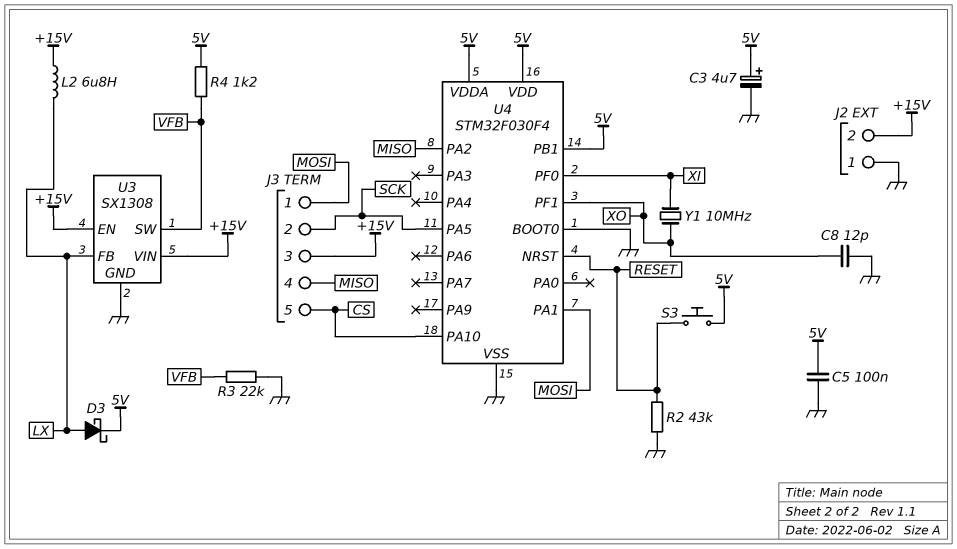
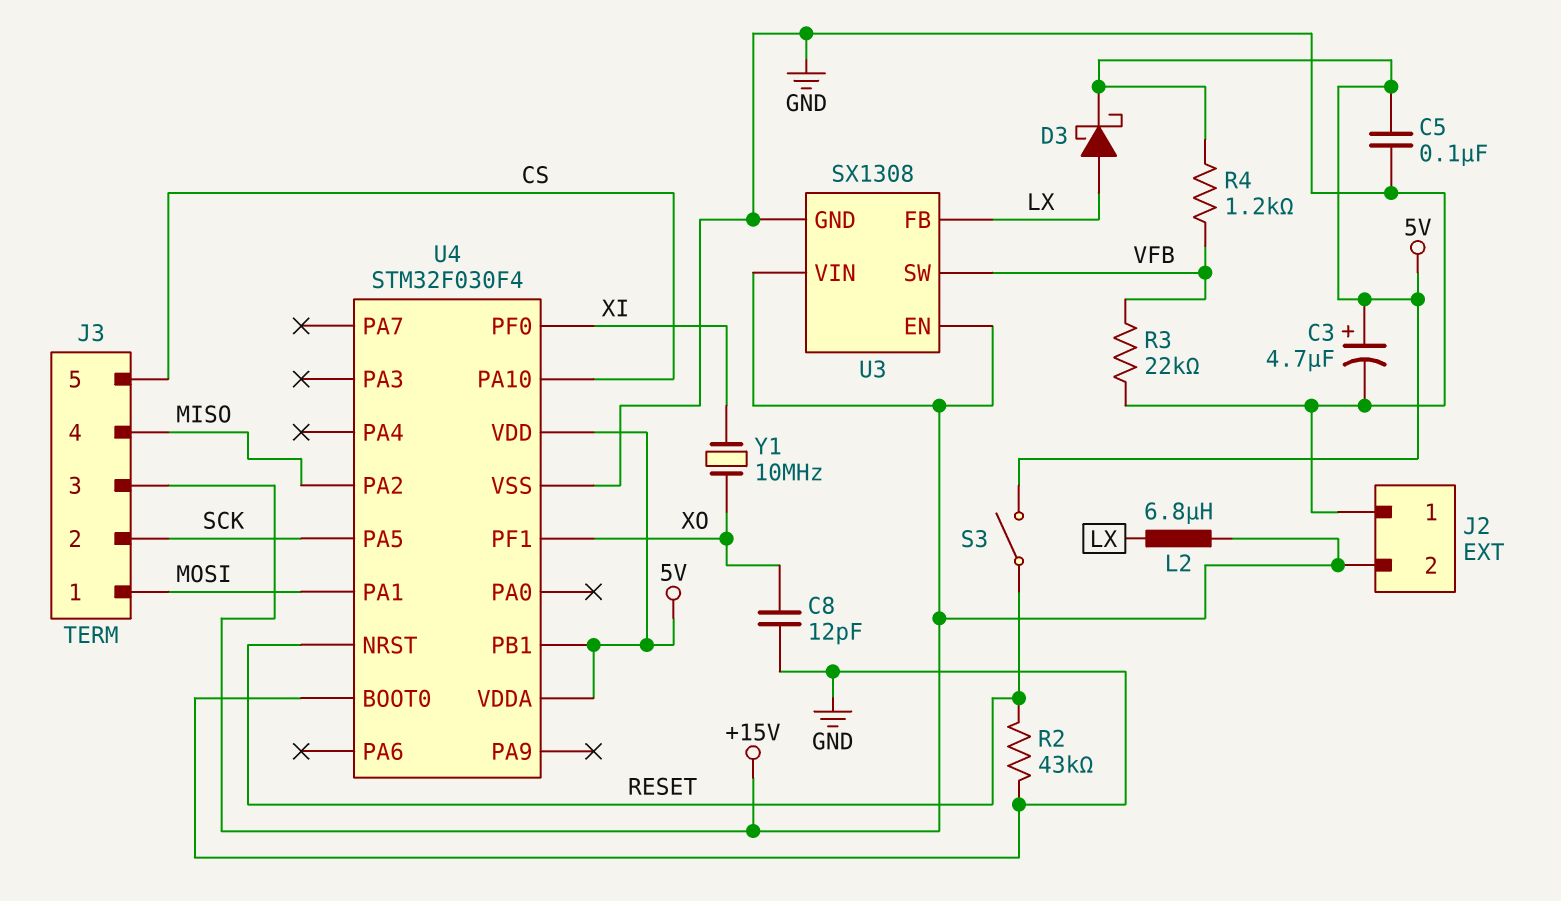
S3: button (5V, RESET) -> switch (5V, RESET)

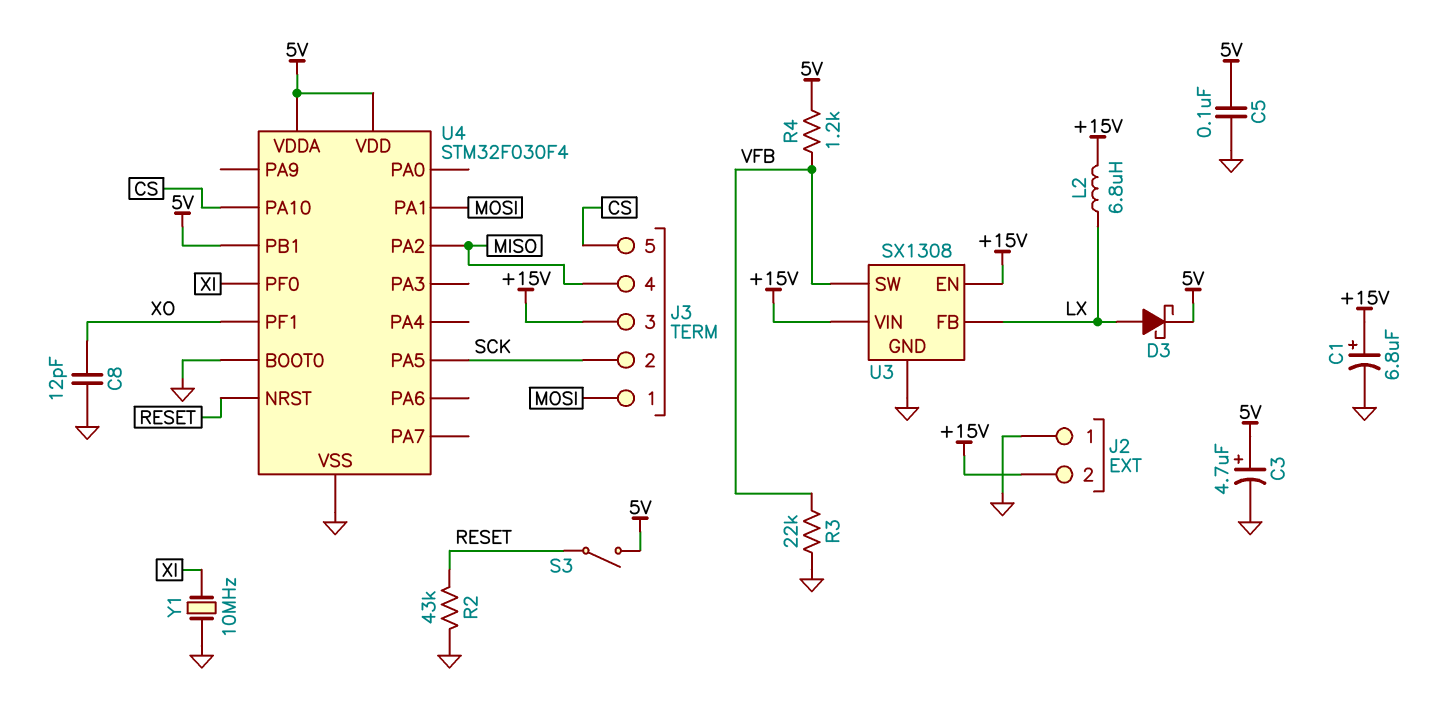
C1: none -> 6.8uF (plus +15V, minus GND)
Y1: 10MHz (XI, XO) -> 10MHz (GND, XI)

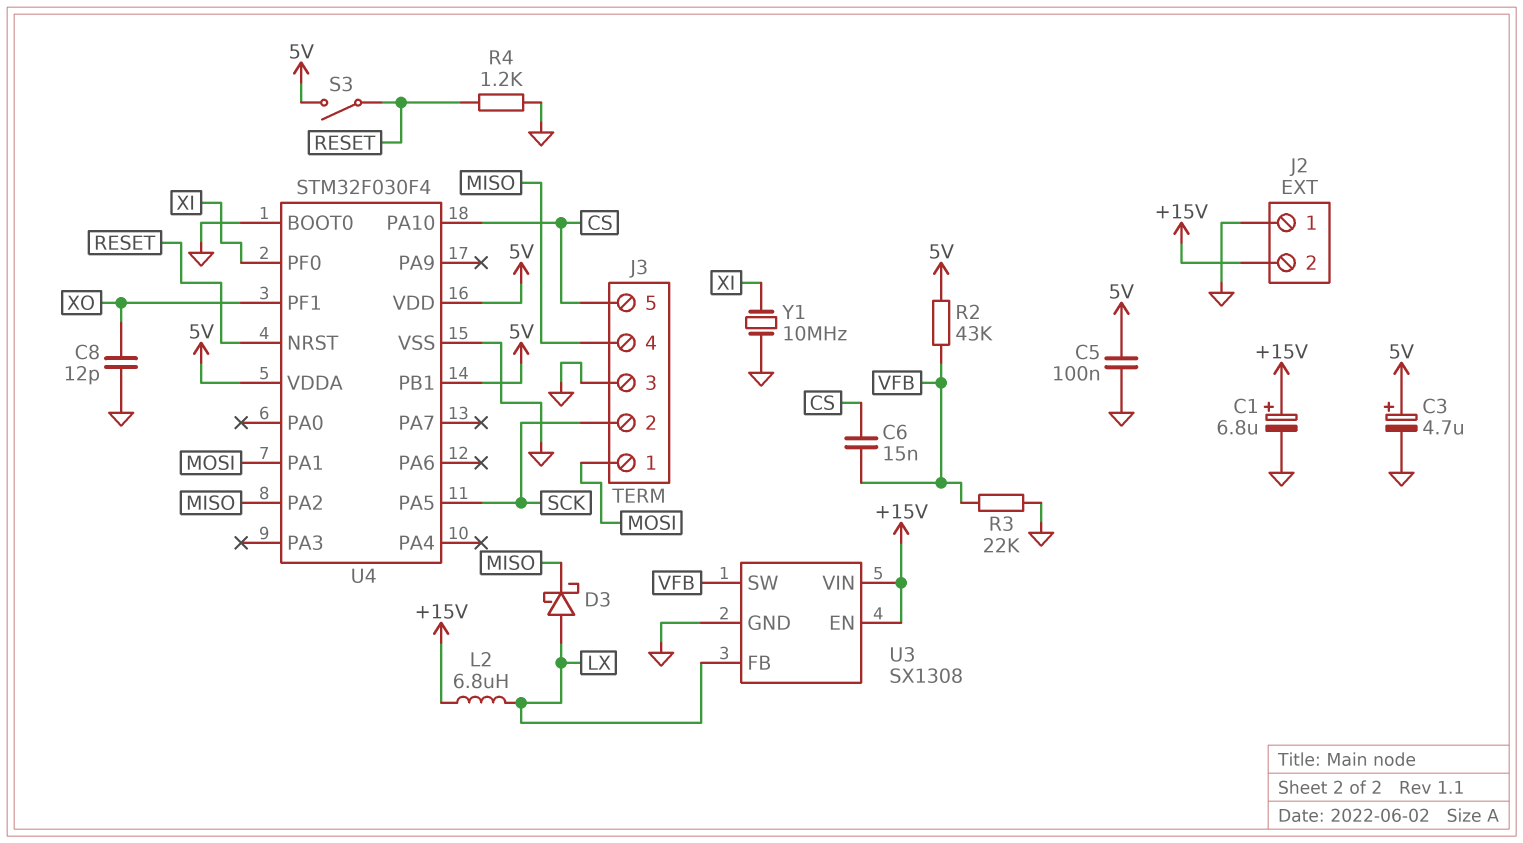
C6: none -> 15nF (CS, VFB)
D3: schottky (A LX, K 5V) -> schottky (A LX, K MISO)
J3 pin 3: +15V -> GND
R2: 43k (GND, RESET) -> 43k (5V, VFB)
R4: 1.2k (5V, VFB) -> 1.2k (GND, RESET)

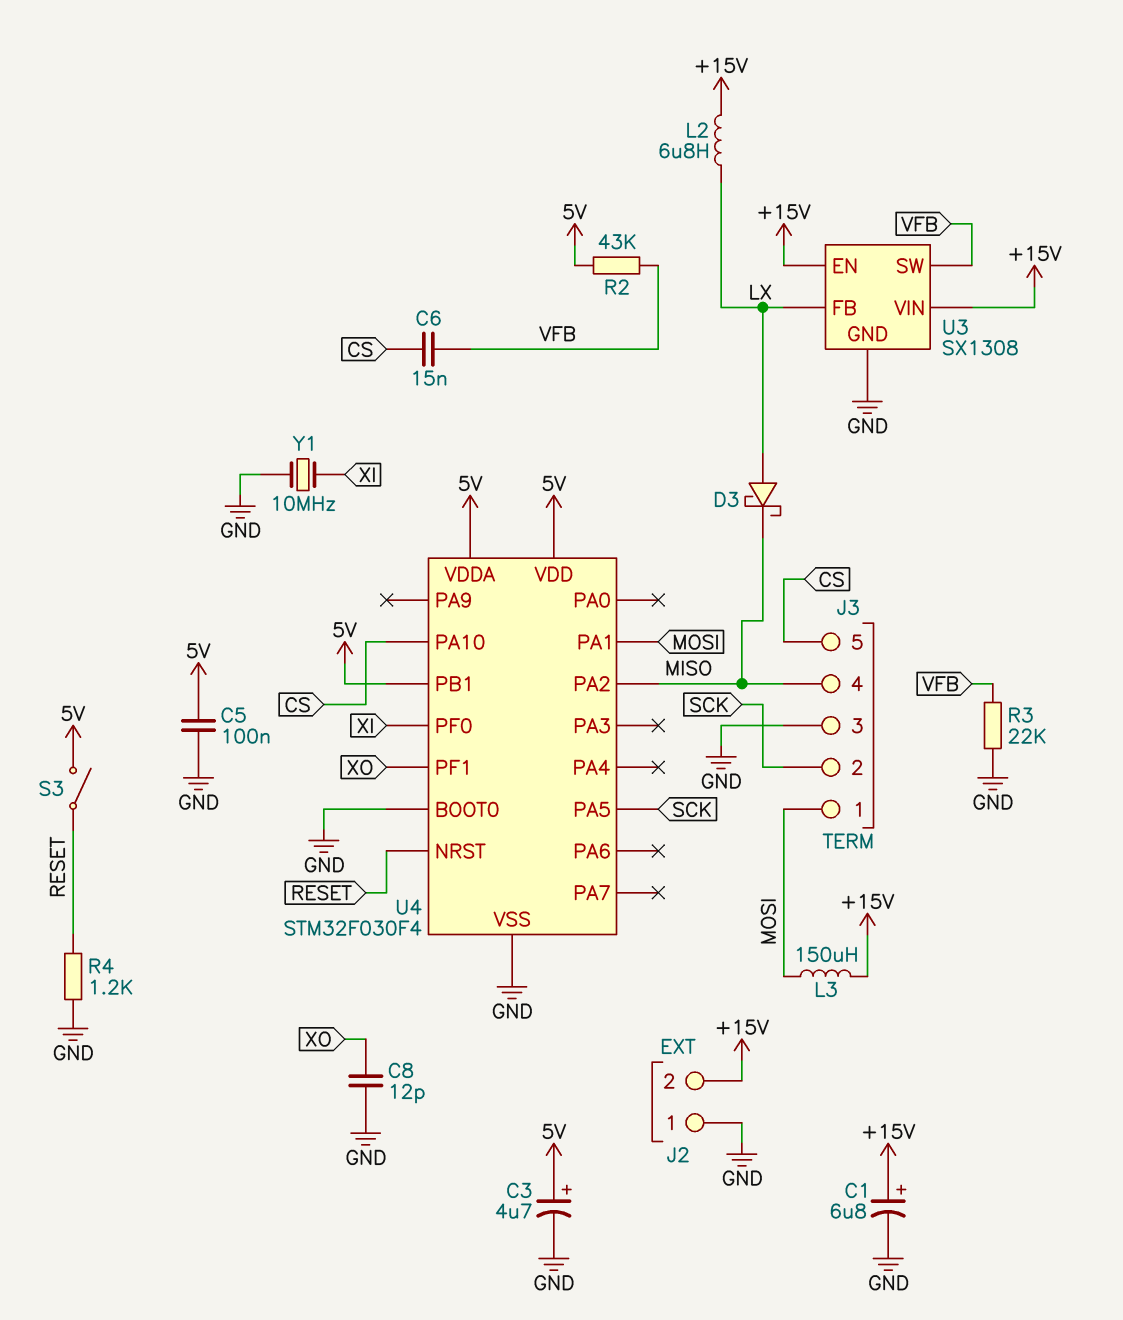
L3: none -> 150uH (+15V, MOSI)

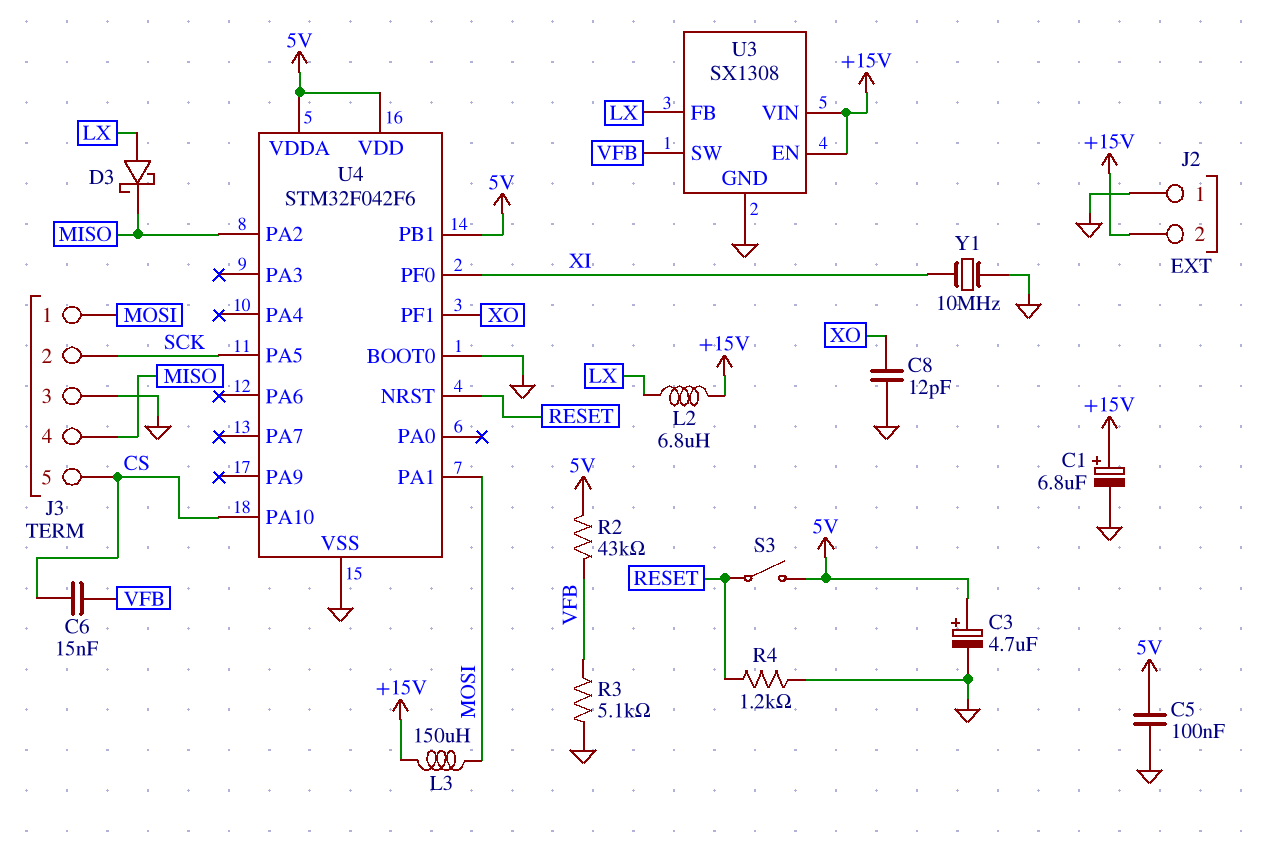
R3: 22k (GND, VFB) -> 5.1k (GND, VFB)
U4: STM32F030F4 -> STM32F042F6

